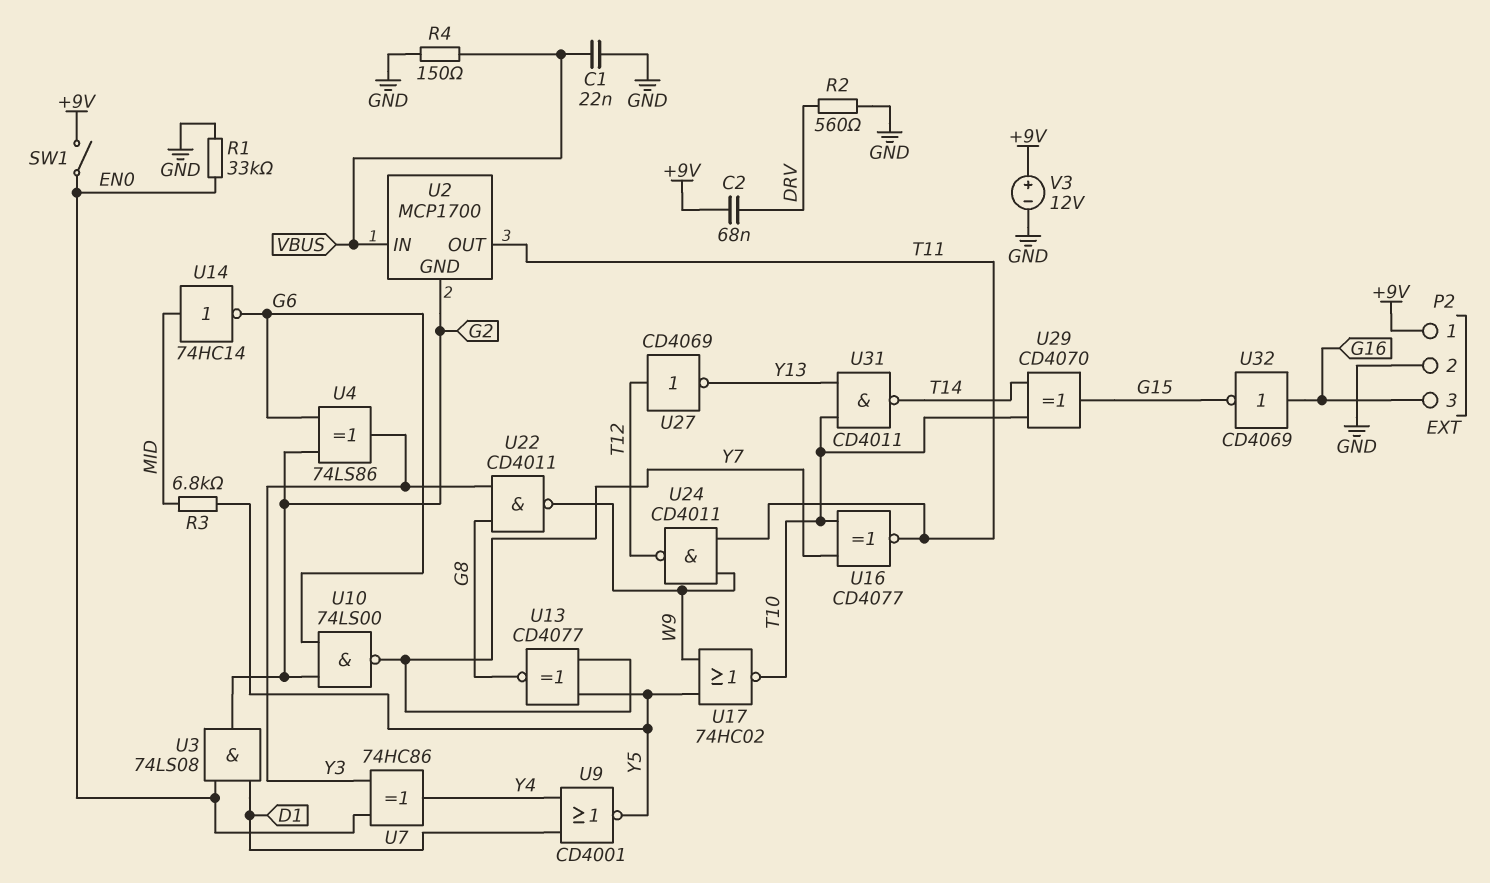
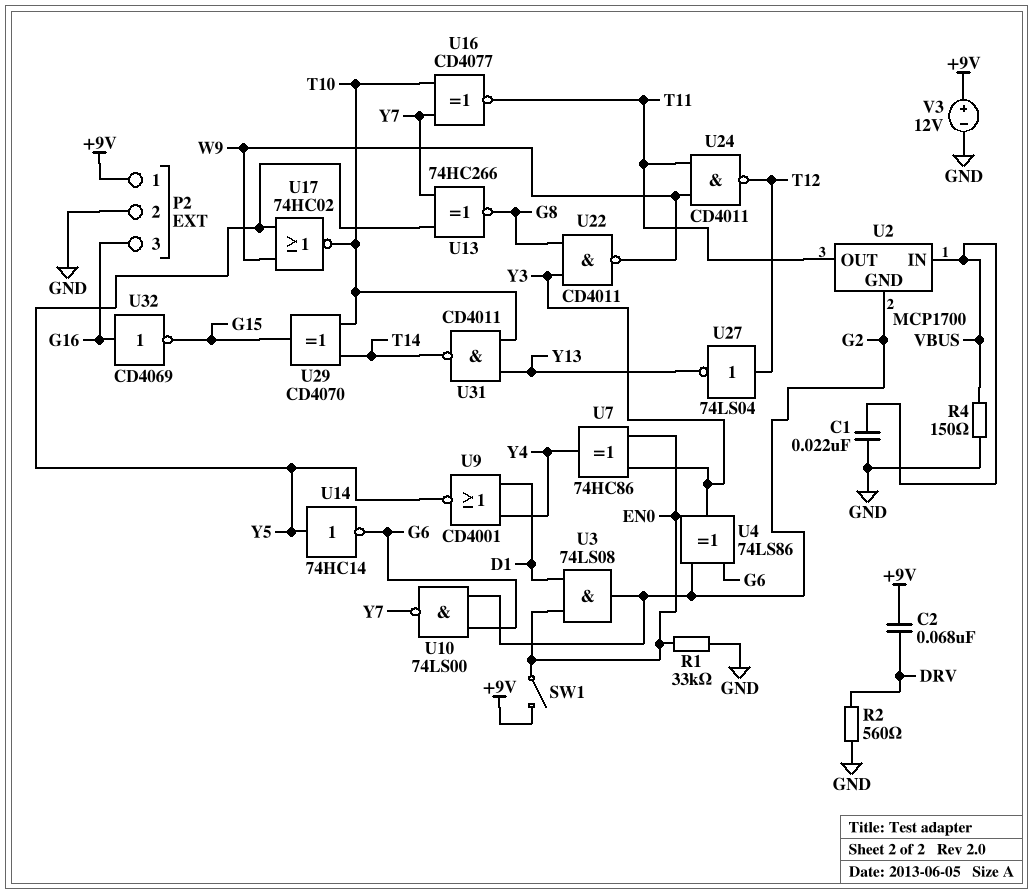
R3: 6.8k (MID, Y5) -> none
U13: XNOR CD4077 (in Y5, in Y7, out G8) -> XNOR 74HC266 (in Y5, in Y7, out G8)
U14: NOT 74HC14 (in MID, out G6) -> NOT 74HC14 (in Y5, out G6)
U27: NOT CD4069 (in T12, out Y13) -> NOT 74LS04 (in T12, out Y13)

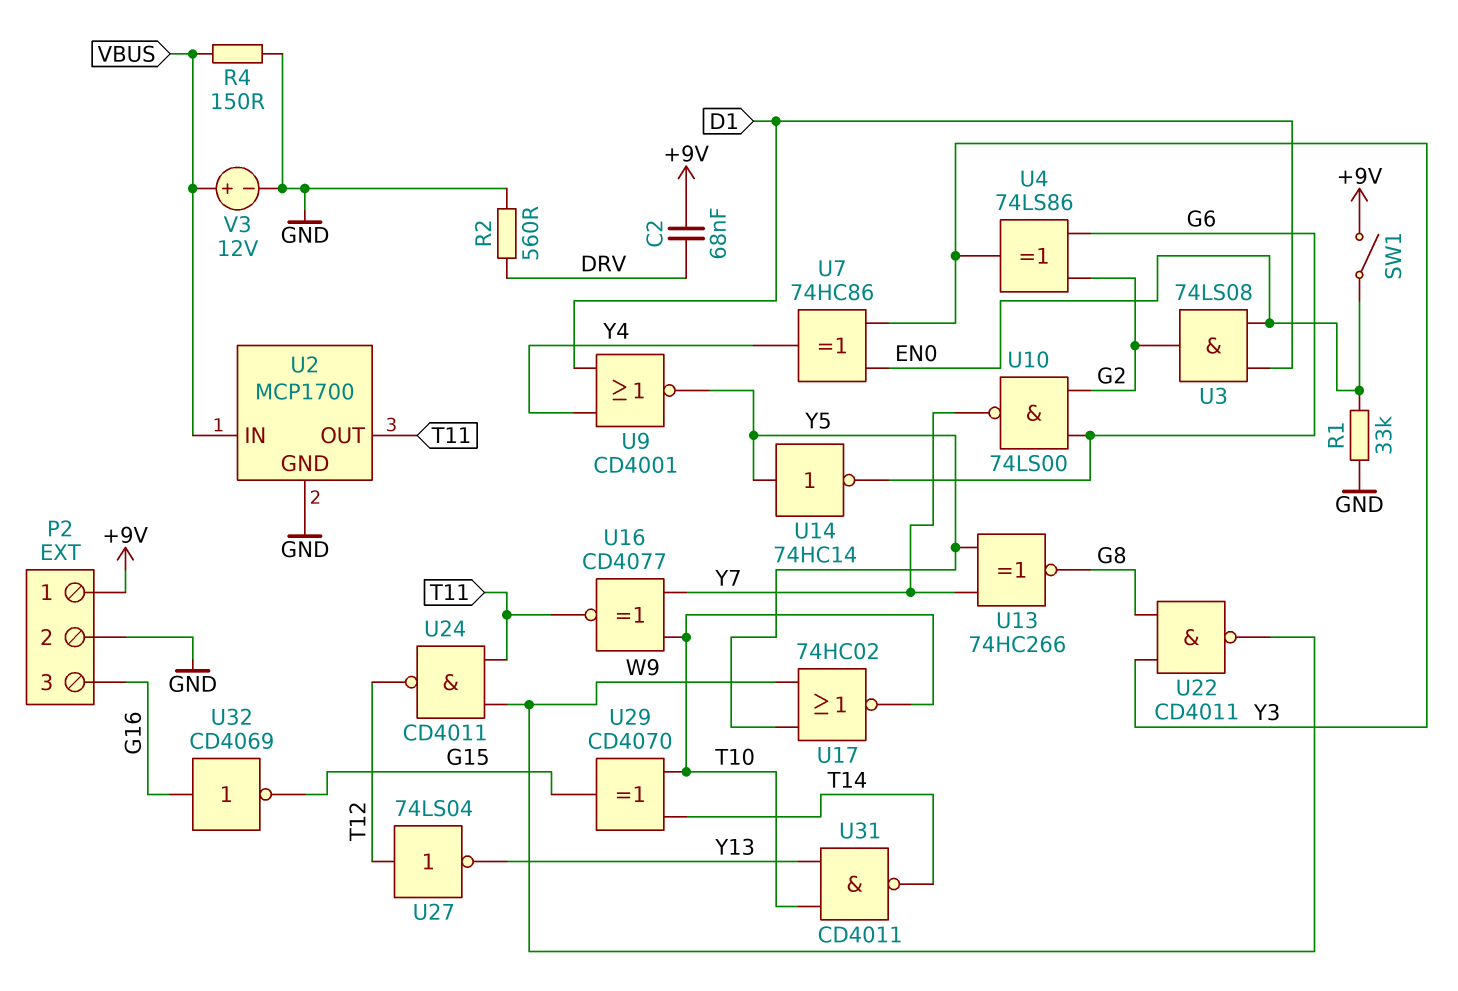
C1: 22nF (GND, VBUS) -> none
U2 pin GND: G2 -> GND
V3: 12V (plus +9V, minus GND) -> 12V (plus VBUS, minus GND)

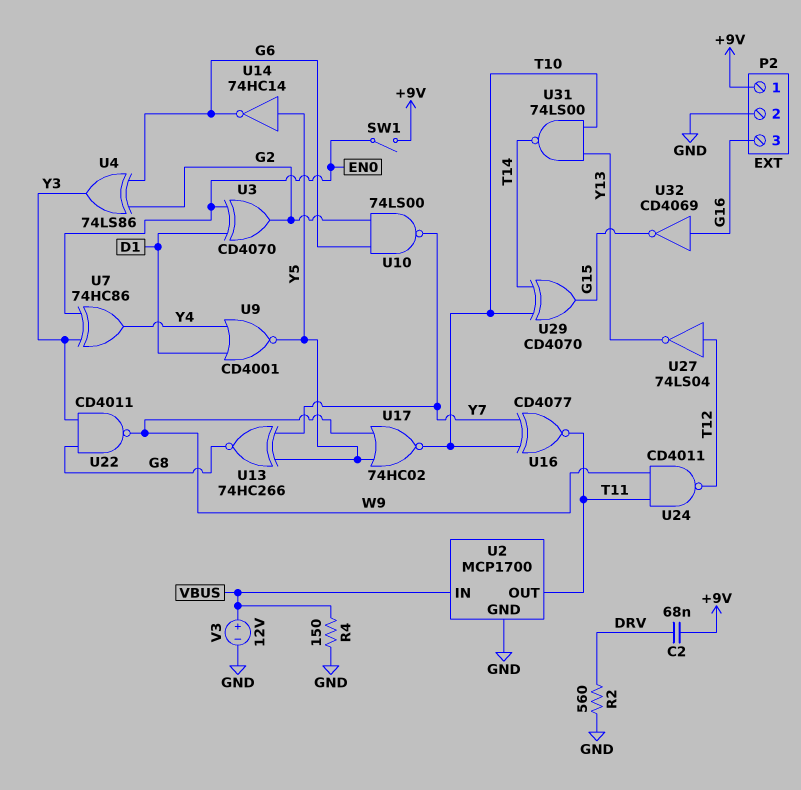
R1: 33k (EN0, GND) -> none
U3: AND 74LS08 (in D1, in EN0, out G2) -> XOR CD4070 (in D1, in EN0, out G2)
U31: NAND CD4011 (in T10, in Y13, out T14) -> NAND 74LS00 (in T10, in Y13, out T14)

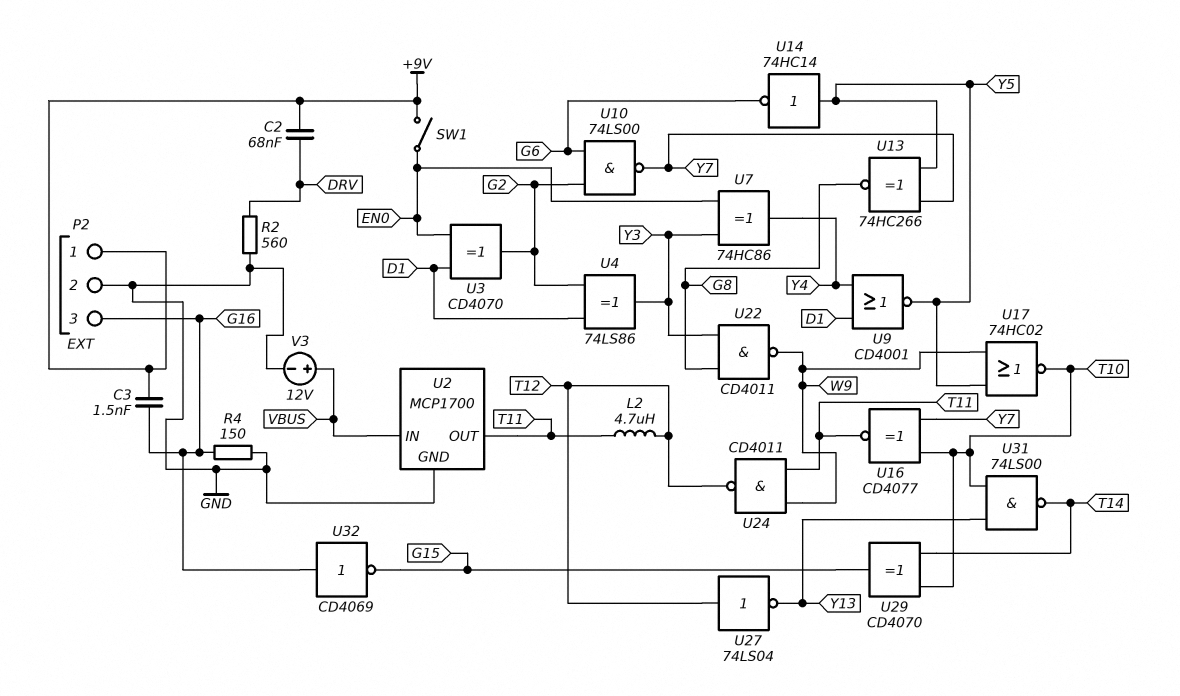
C3: none -> 1.5nF (+9V, G16)
L2: none -> 4.7uH (T11, T12)
R4: 150 (GND, VBUS) -> 150 (G16, GND)
U4: XOR 74LS86 (in G2, in G6, out Y3) -> XOR 74LS86 (in D1, in G2, out Y3)

